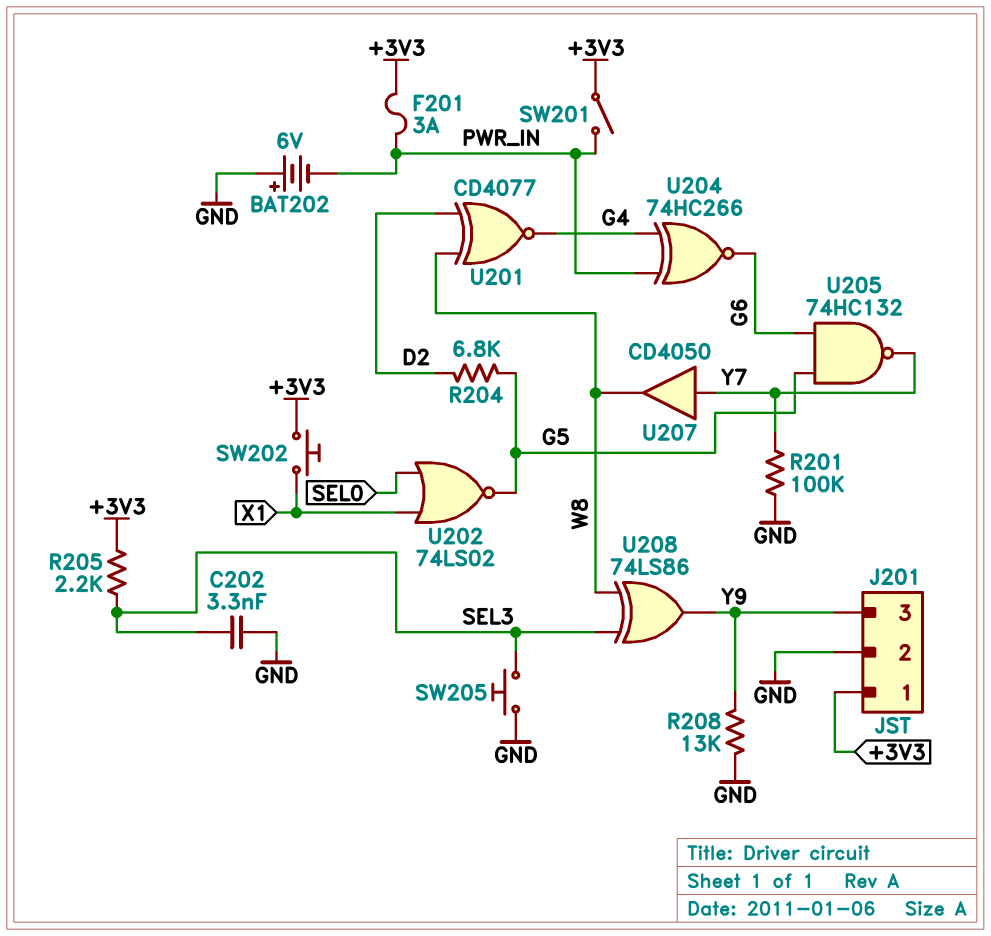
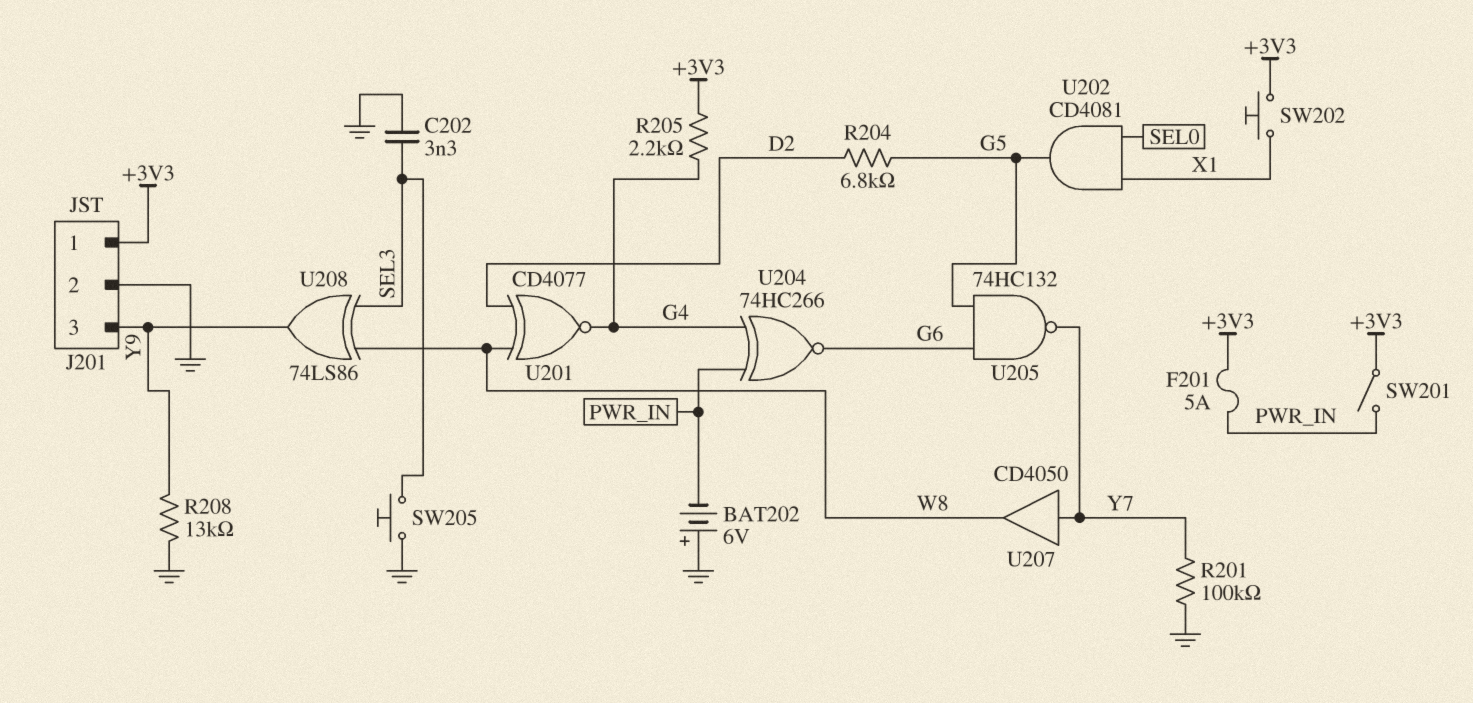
F201: 3A (+3V3, PWR_IN) -> 5A (+3V3, PWR_IN)
R205: 2.2k (+3V3, SEL3) -> 2.2k (+3V3, G4)
U202: NOR 74LS02 (in SEL0, in X1, out G5) -> AND CD4081 (in SEL0, in X1, out G5)

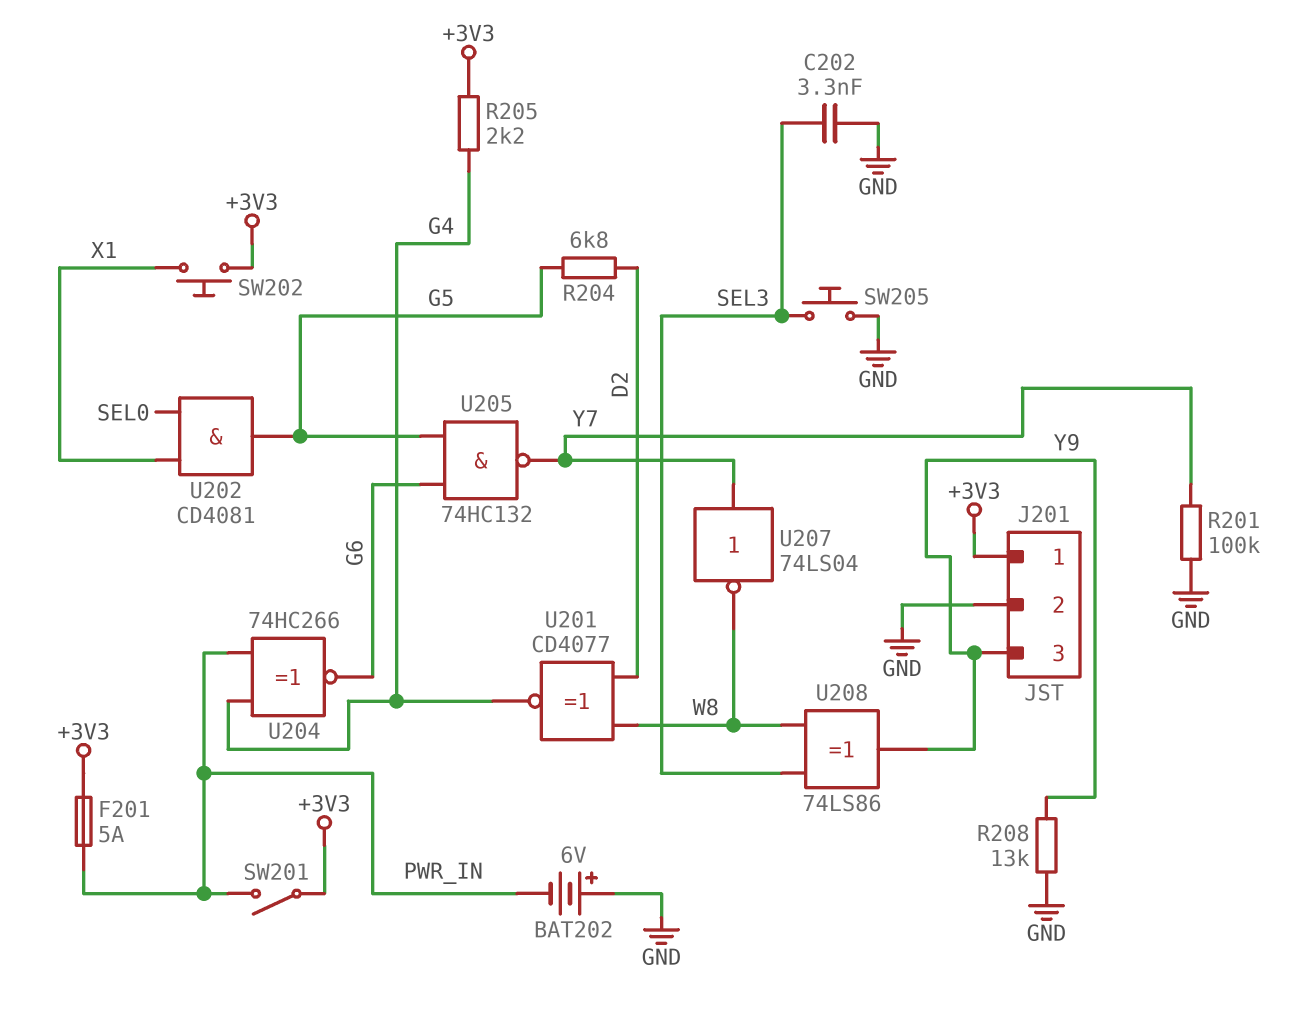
U207: buffer CD4050 (in Y7, out W8) -> NOT 74LS04 (in Y7, out W8)

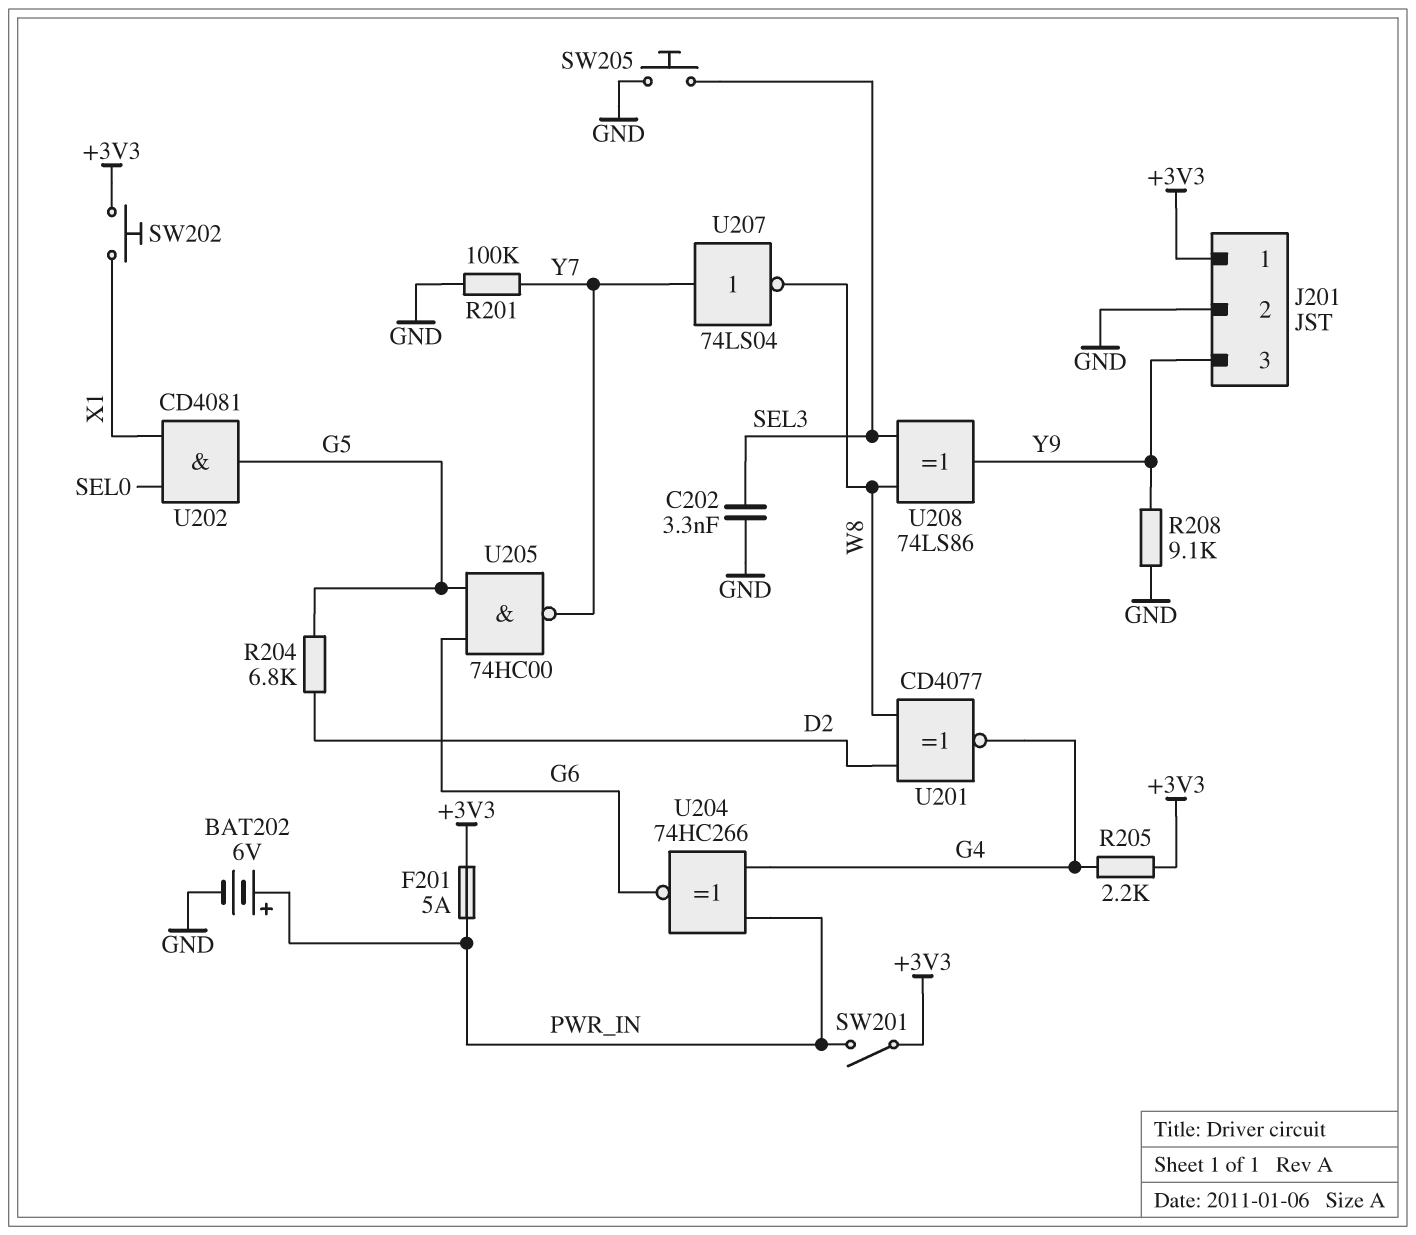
BAT202: 6V (plus GND, minus PWR_IN) -> 6V (plus PWR_IN, minus GND)
R208: 13k (GND, Y9) -> 9.1k (GND, Y9)
U205: NAND 74HC132 (in G5, in G6, out Y7) -> NAND 74HC00 (in G5, in G6, out Y7)

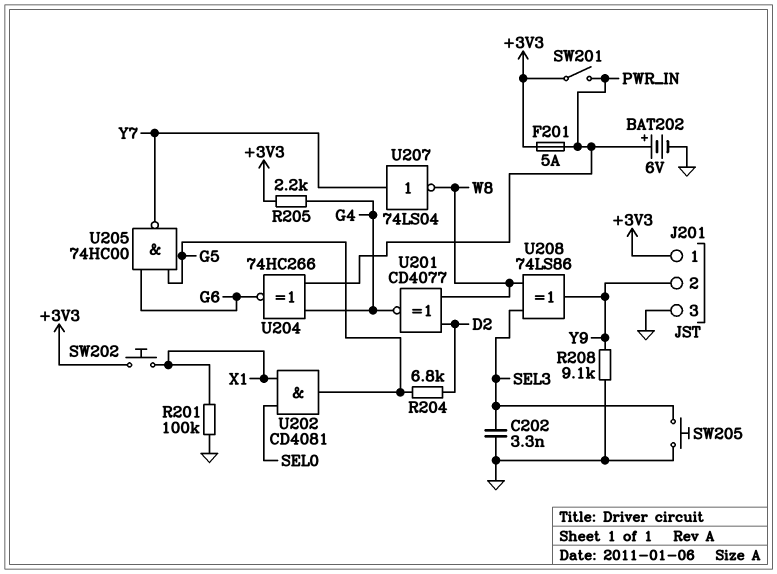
J201 pin 2: GND -> Y9
J201 pin 3: Y9 -> GND
R201: 100k (GND, Y7) -> 100k (GND, X1)

